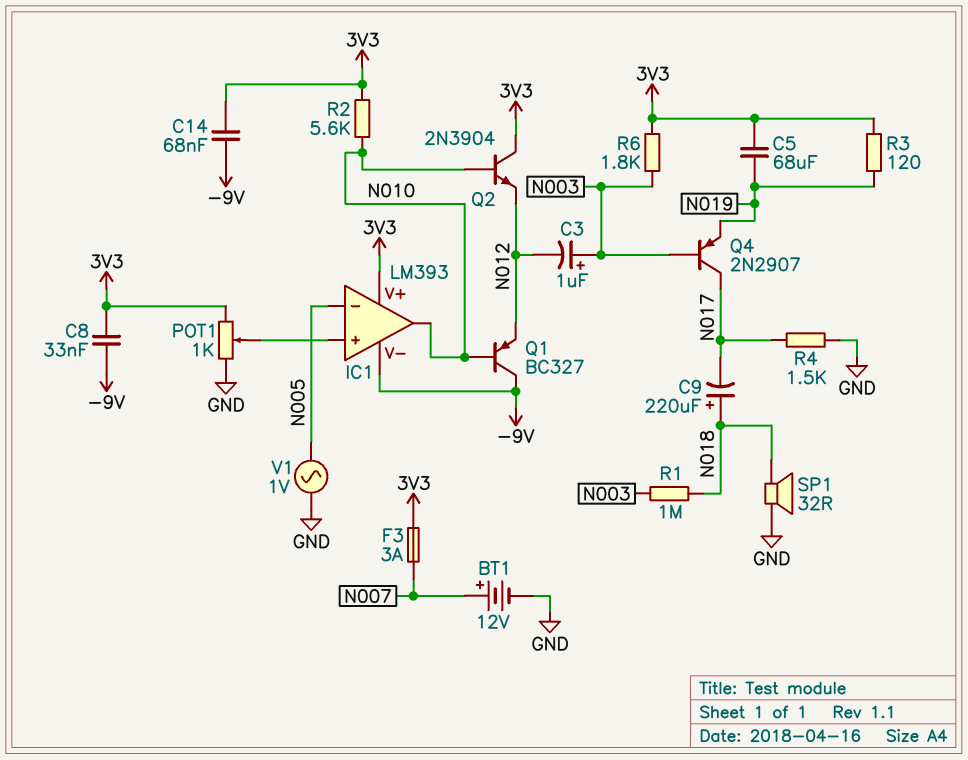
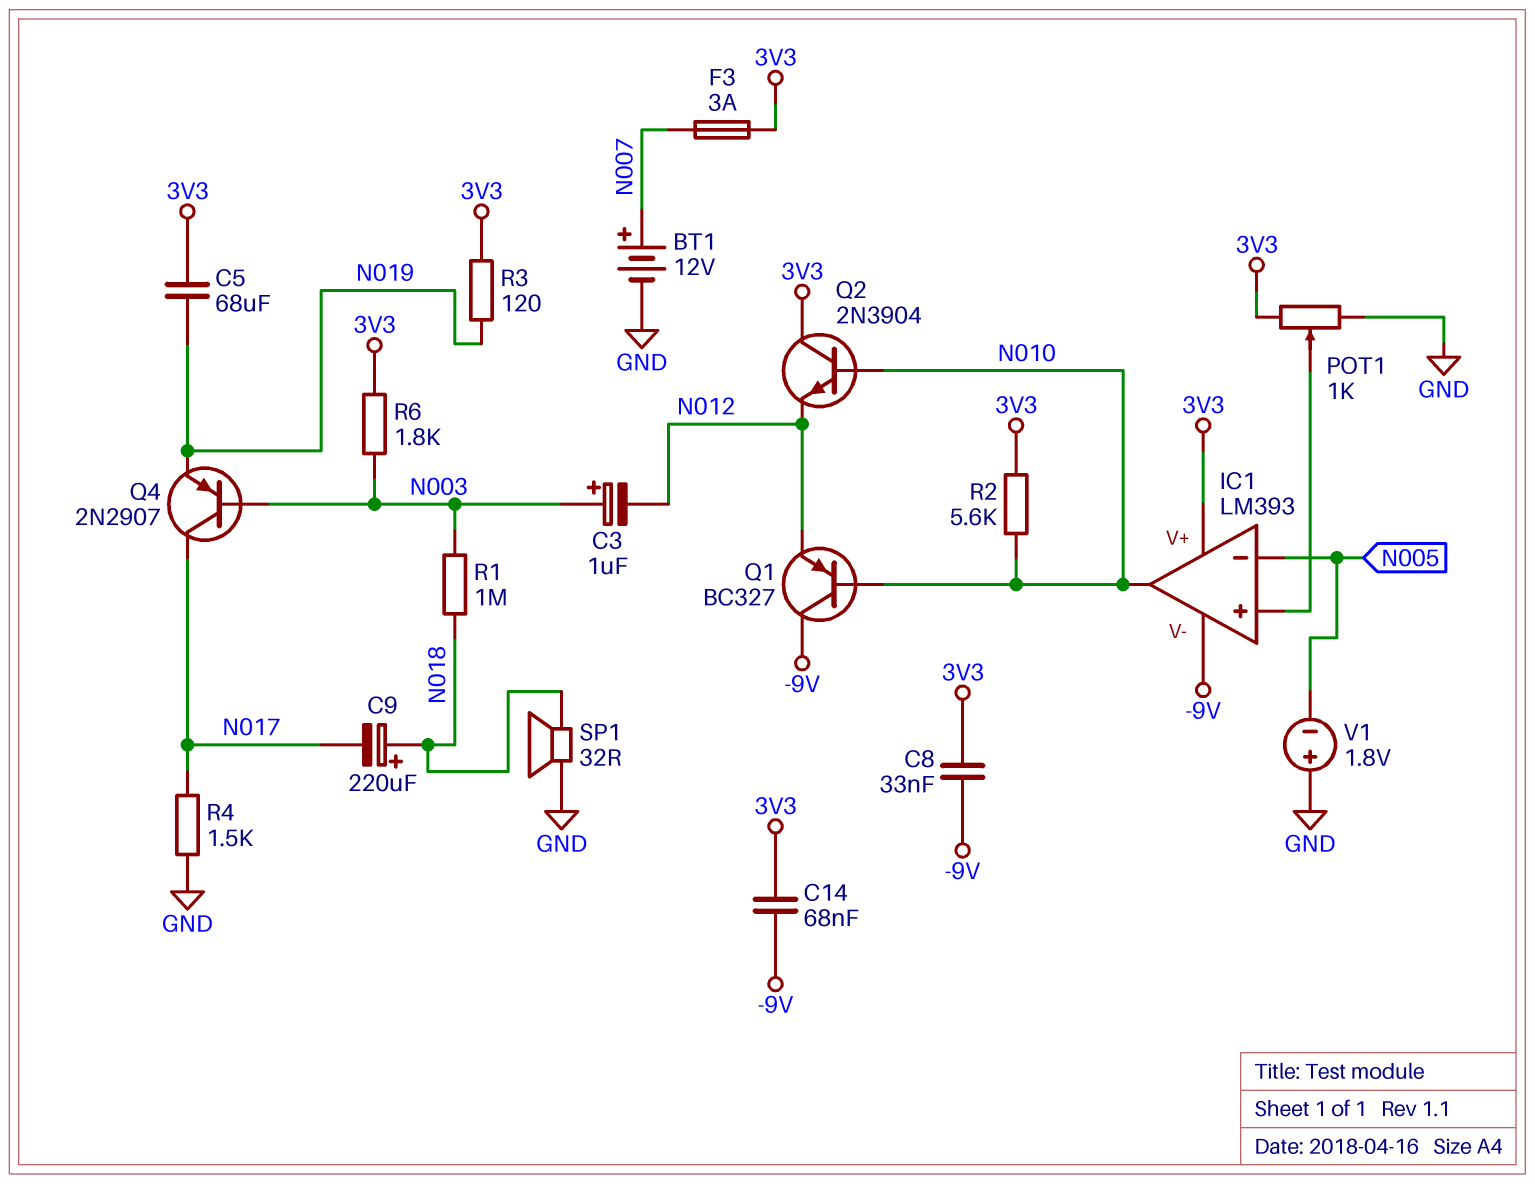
V1: AC 1V (GND, N005) -> 1.8V (plus GND, minus N005)

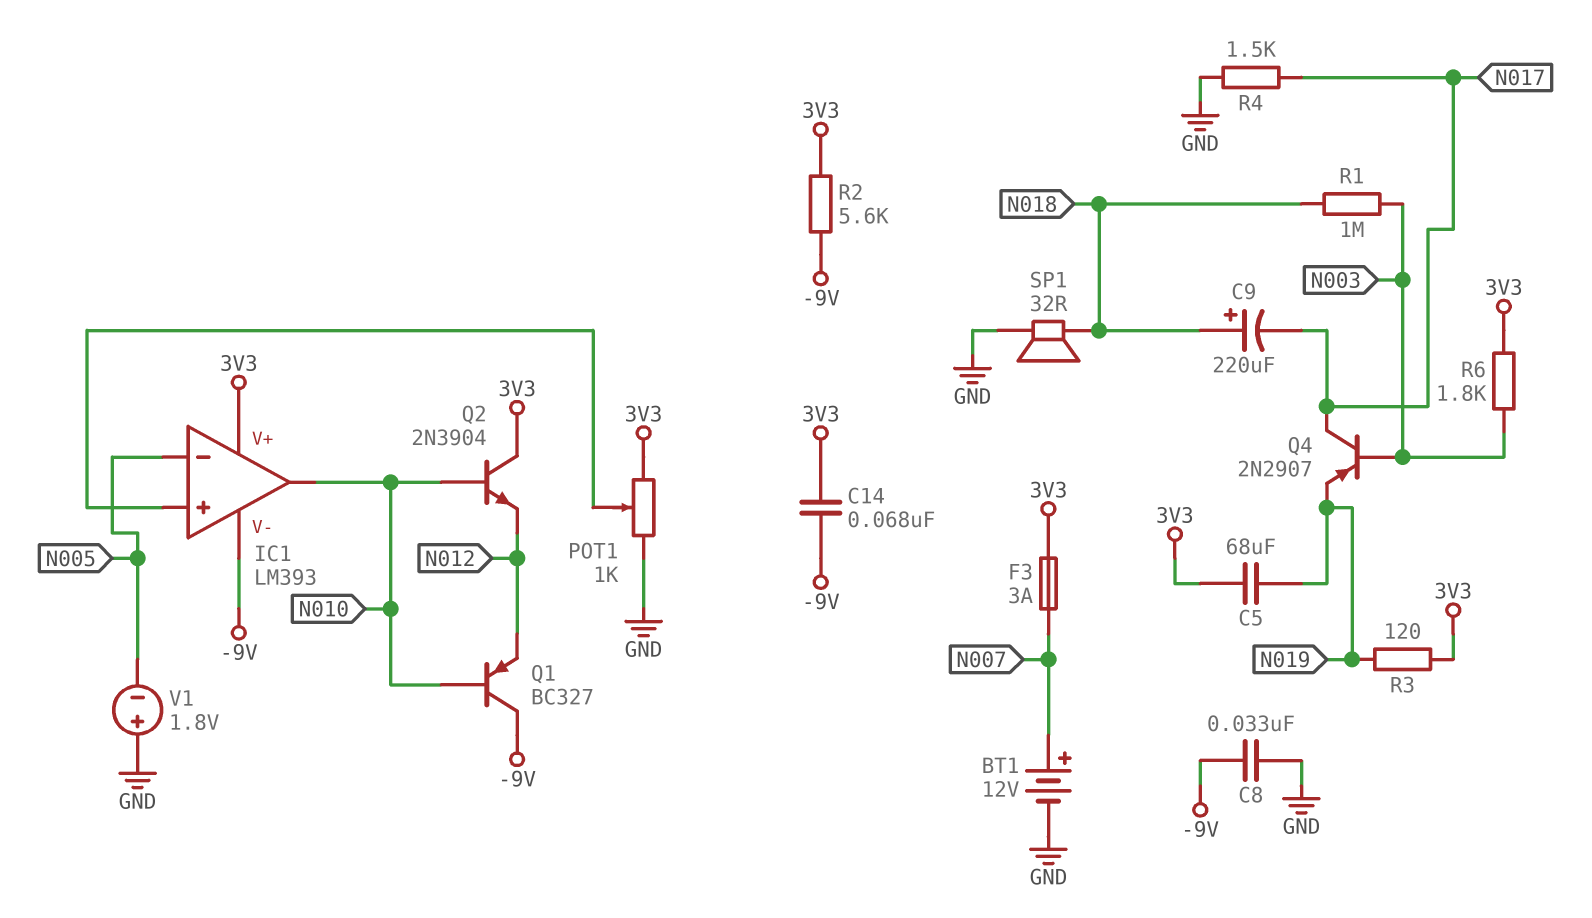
C3: 1uF (plus N003, minus N012) -> none
C8: 33nF (-9V, 3V3) -> 33nF (-9V, GND)
R2: 5.6k (3V3, N010) -> 5.6k (-9V, 3V3)

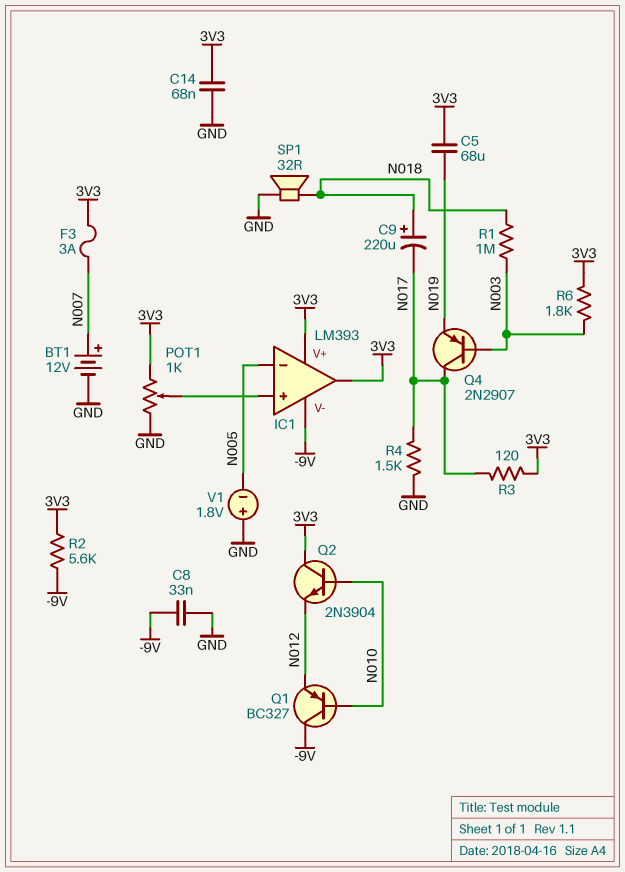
C14: 68nF (-9V, 3V3) -> 68nF (3V3, GND)
IC1 pin out: N010 -> 3V3
R3: 120 (3V3, N019) -> 120 (3V3, N017)

